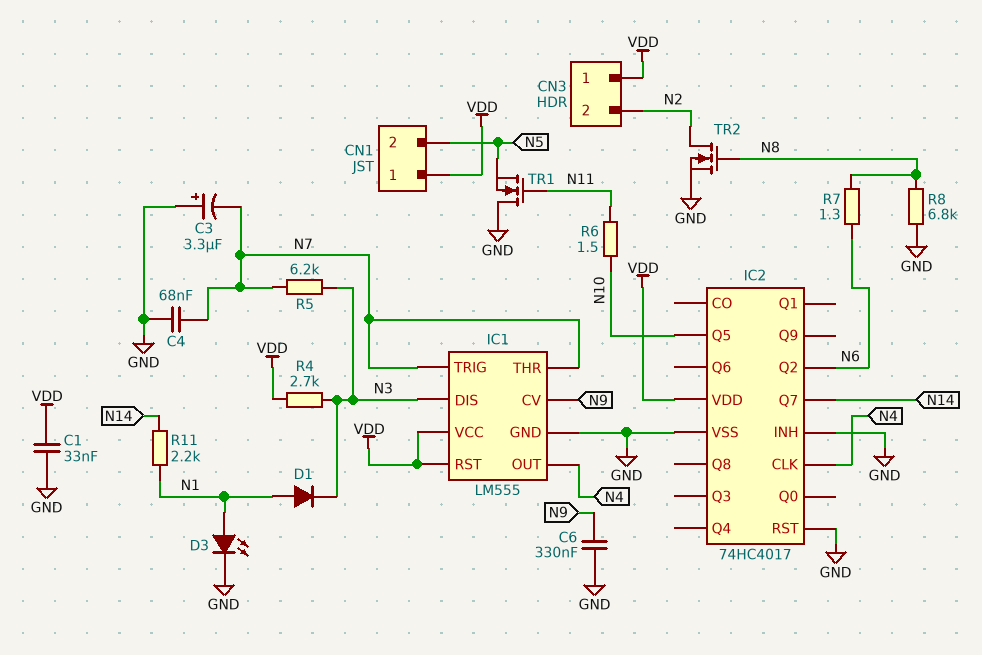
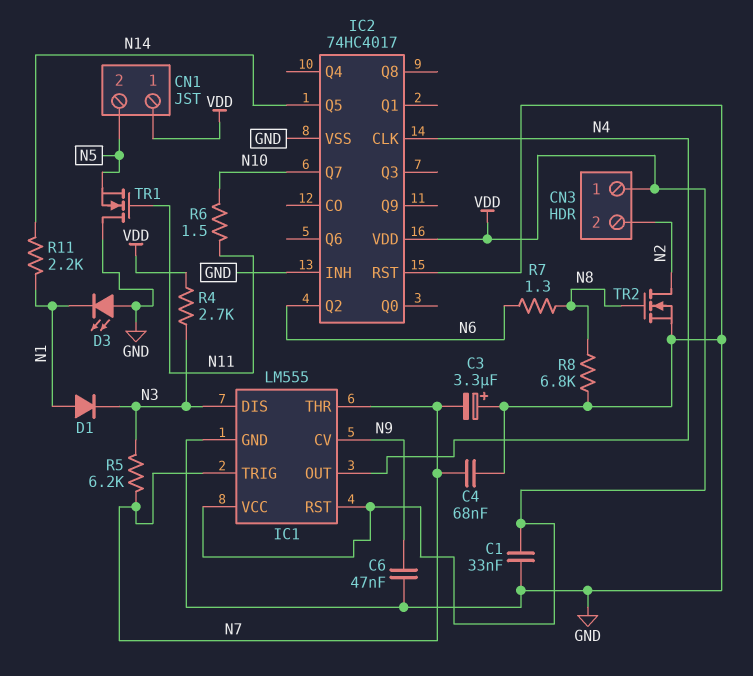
C6: 330nF (GND, N9) -> 47nF (GND, N9)
D3: LED (A N1, K GND) -> LED (A GND, K N1)
IC2 pin Q5: N10 -> N14
IC2 pin Q7: N14 -> N10

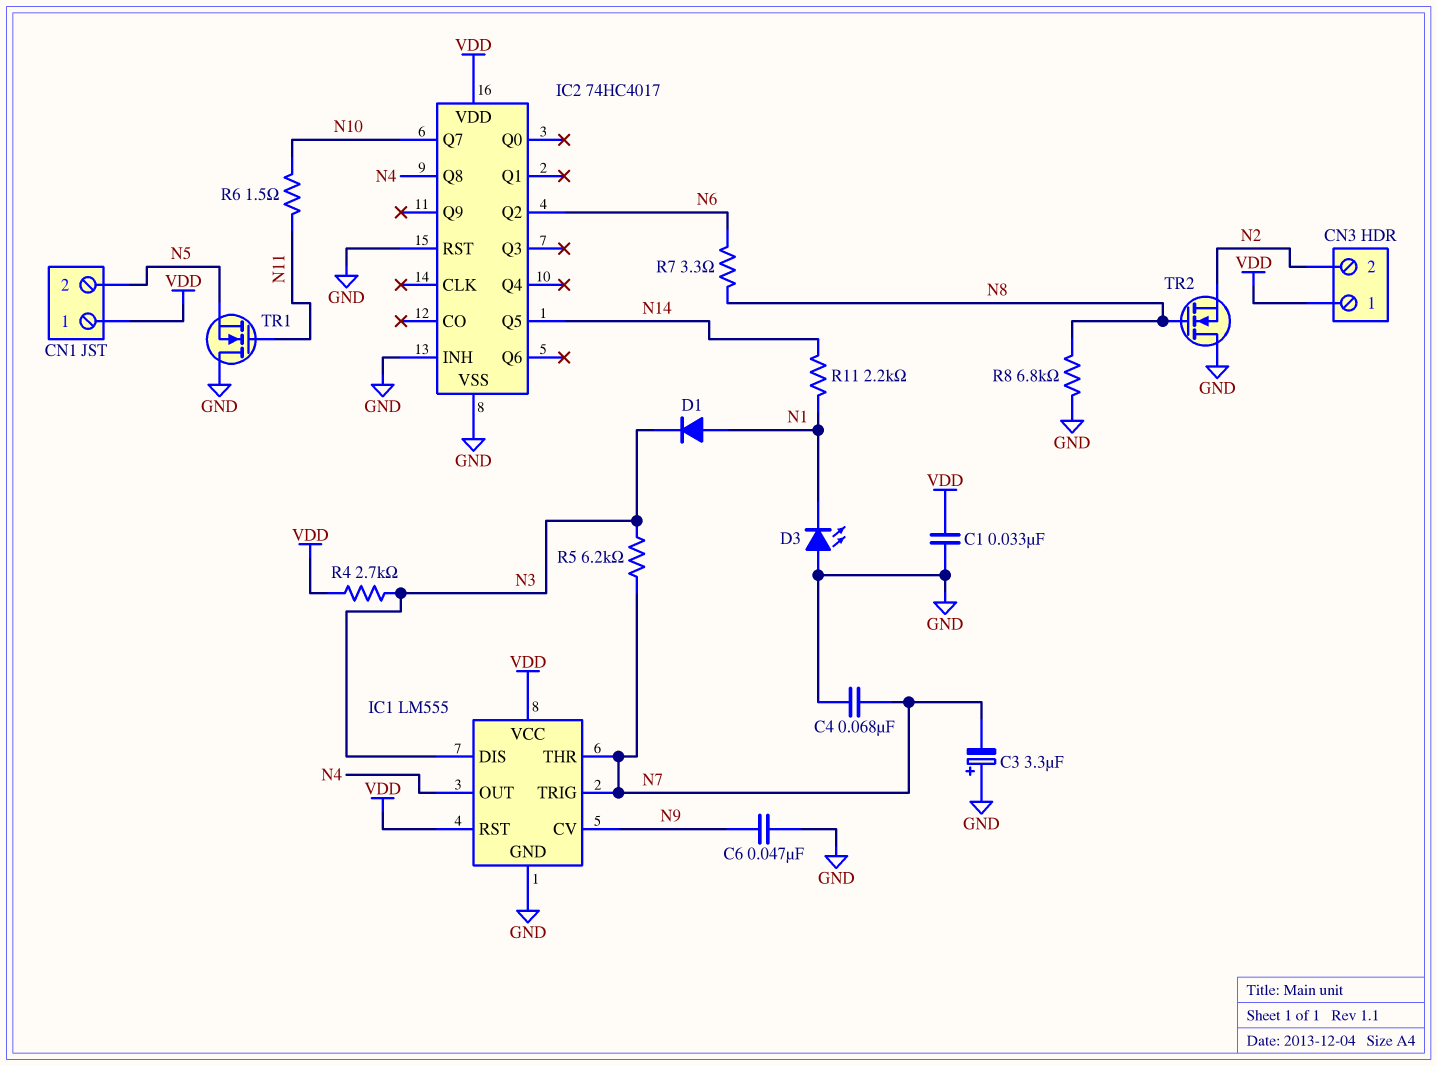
IC2 pin CLK: N4 -> none
IC2 pin Q8: none -> N4
R7: 1.3 (N6, N8) -> 3.3 (N6, N8)
TR2: NMOS (G N8, D N2, S GND) -> NMOS (G N8, D GND, S N2)

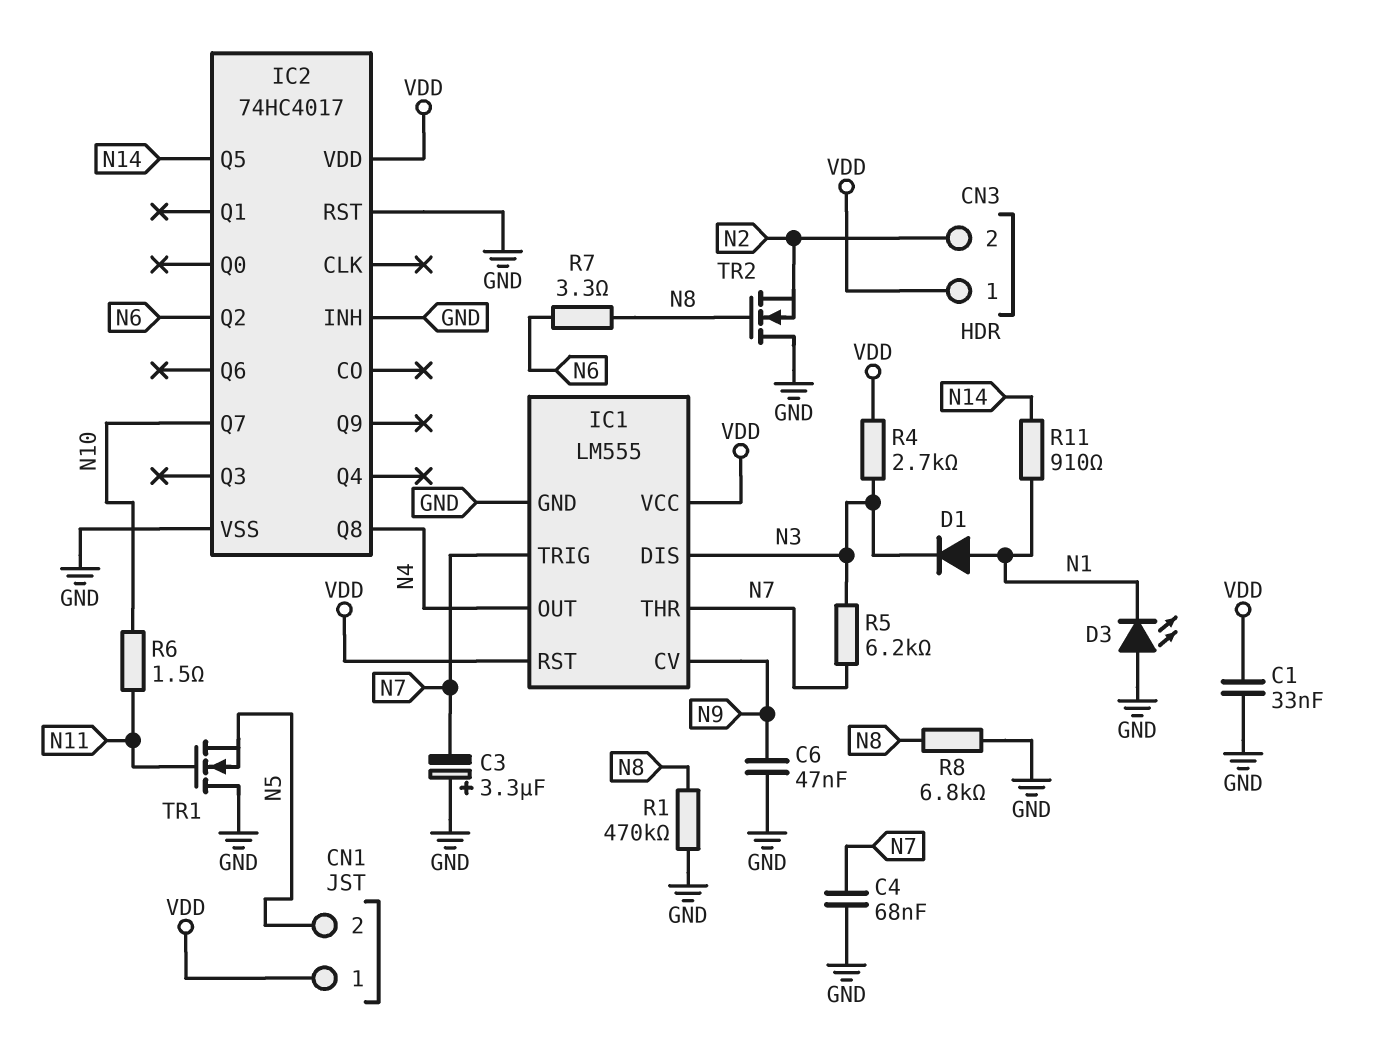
R1: none -> 470k (GND, N8)
R11: 2.2k (N1, N14) -> 910 (N1, N14)

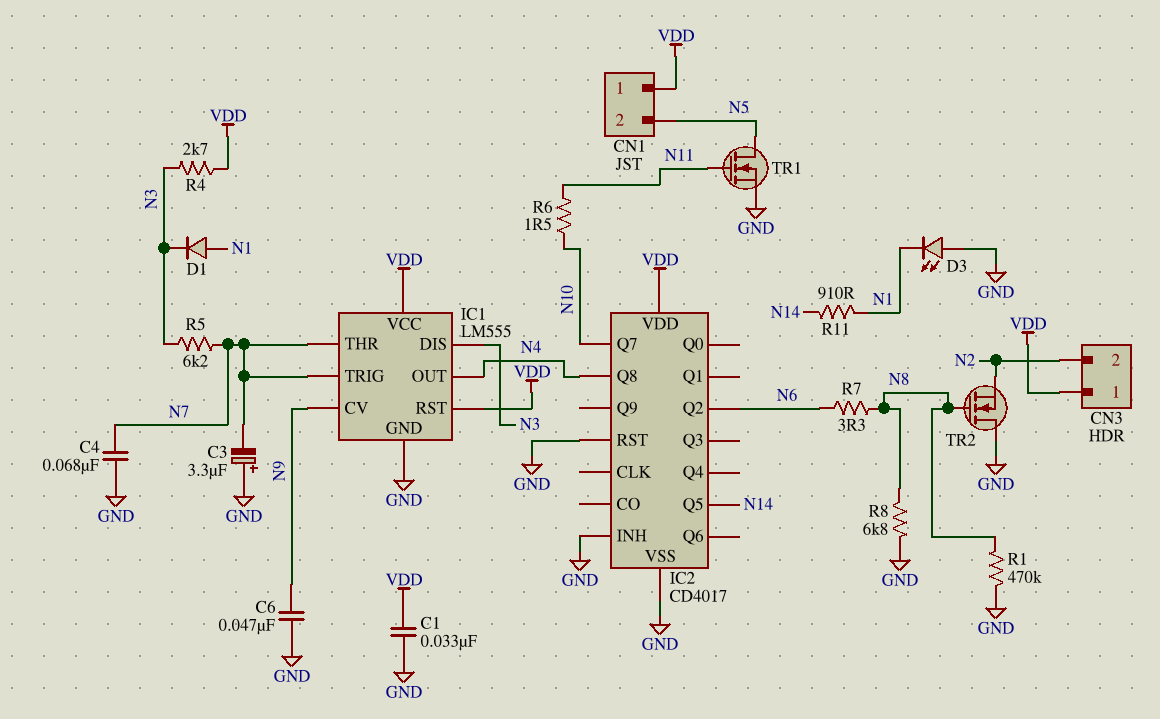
IC2: 74HC4017 -> CD4017
TR1: NMOS (G N11, D GND, S N5) -> NMOS (G N11, D N5, S GND)

